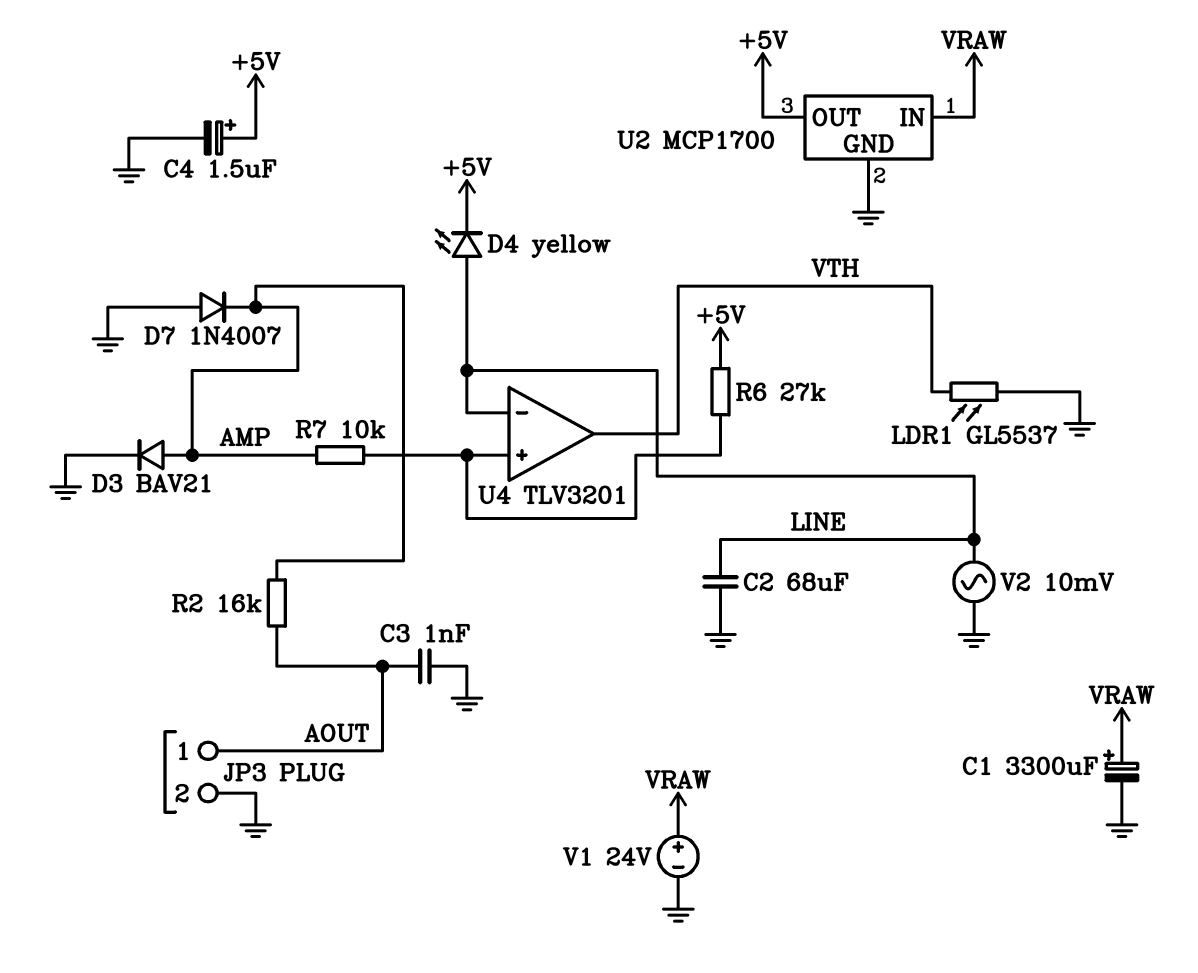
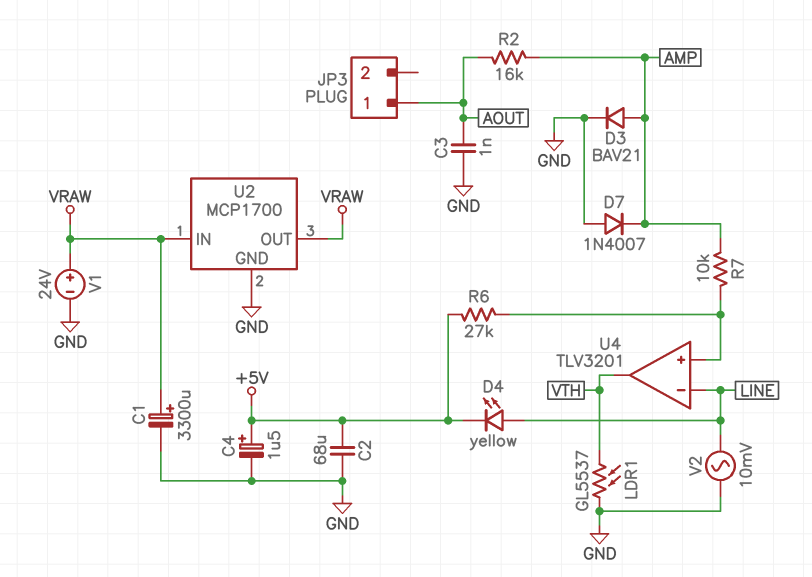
C2: 68uF (GND, LINE) -> 68uF (+5V, GND)
JP3 pin 2: GND -> none
U2 pin OUT: +5V -> VRAW

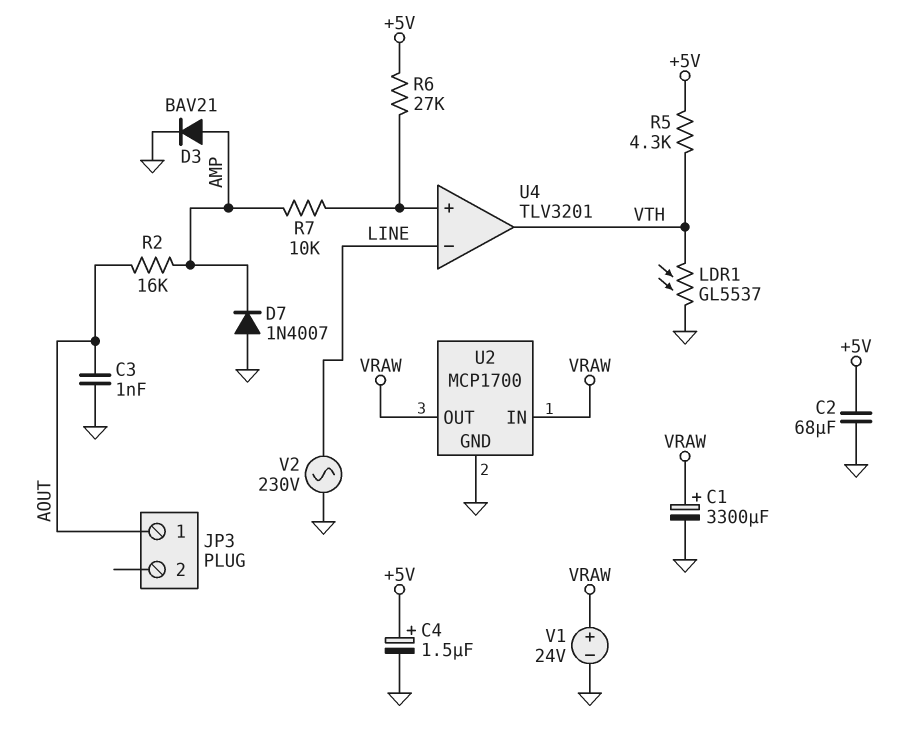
D4: LED yellow (A LINE, K +5V) -> none
R5: none -> 4.3k (+5V, VTH)
V2: AC 10mV (GND, LINE) -> AC 230V (GND, LINE)

